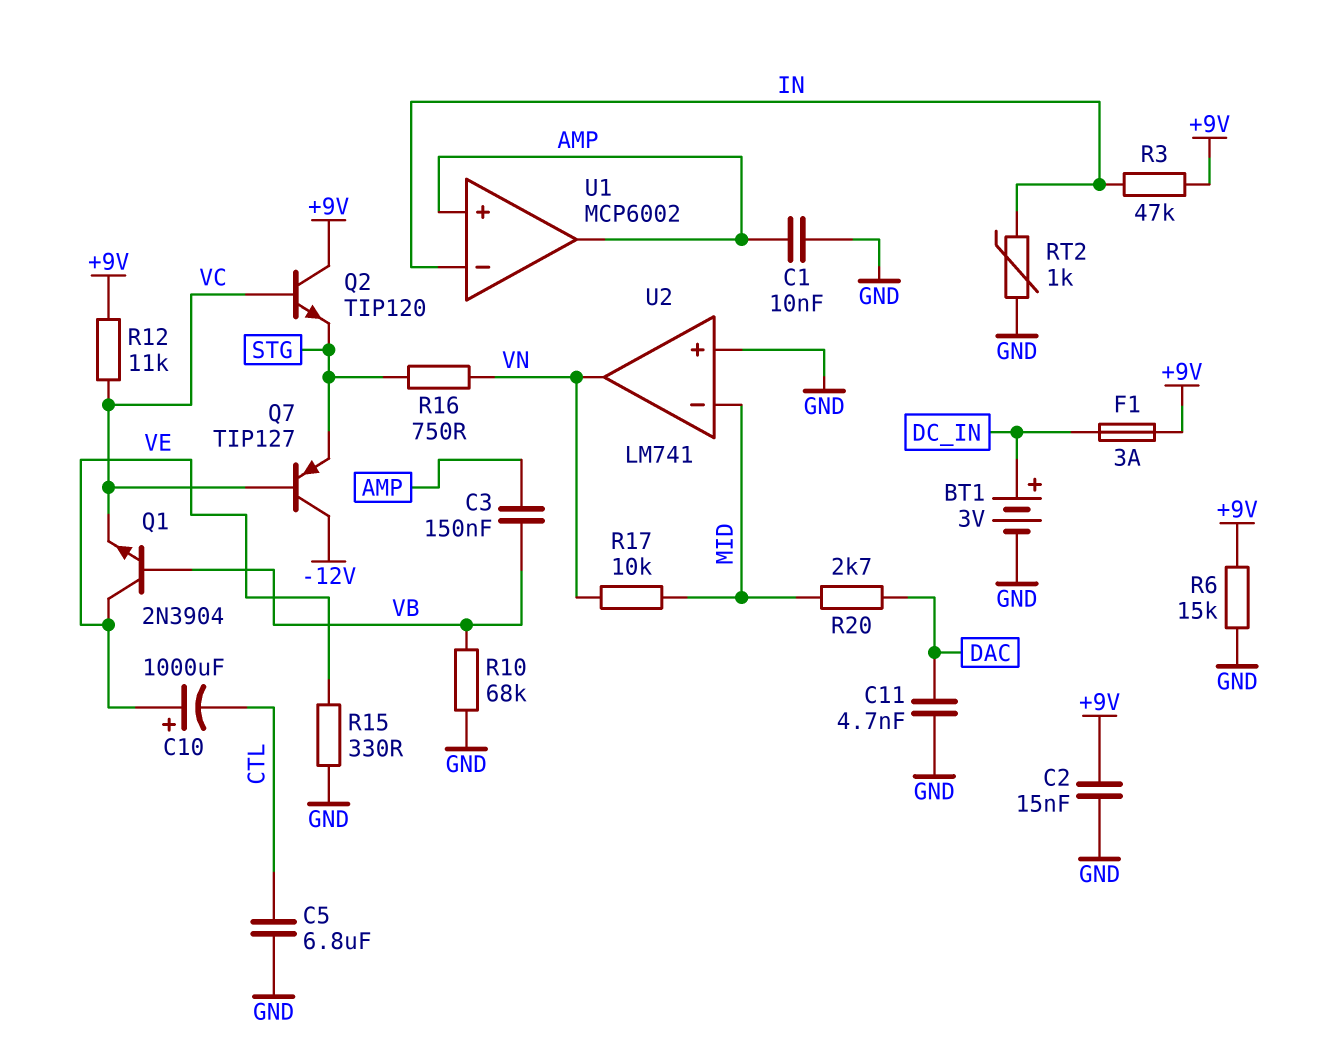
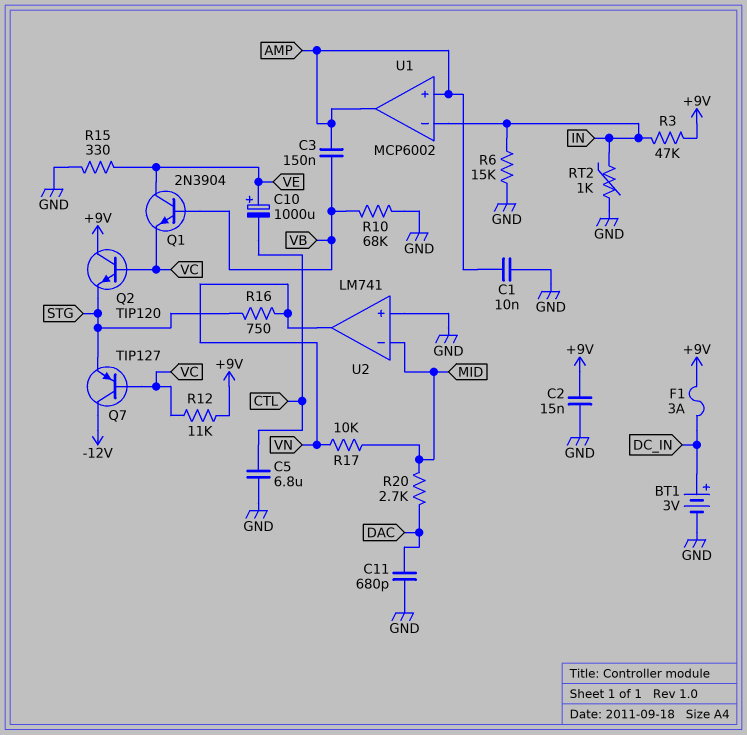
C11: 4.7nF (DAC, GND) -> 680pF (DAC, GND)
R6: 15k (+9V, GND) -> 15k (GND, IN)

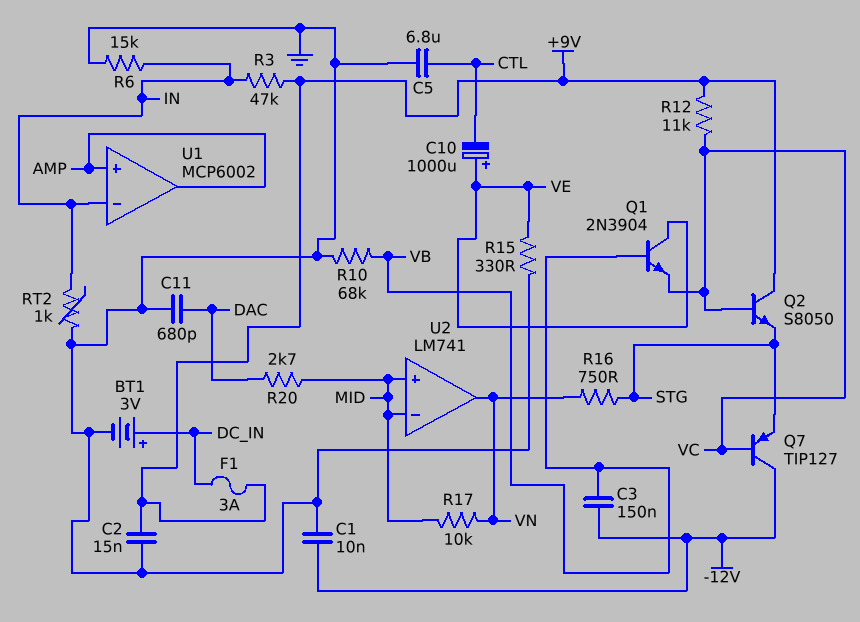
C1: 10nF (AMP, GND) -> 10nF (-12V, GND)
C3: 150nF (AMP, VB) -> 150nF (-12V, VB)
Q2: NPN TIP120 (B VC, C +9V, E STG) -> NPN S8050 (B VC, C +9V, E STG)
U2 pin in+: GND -> MID

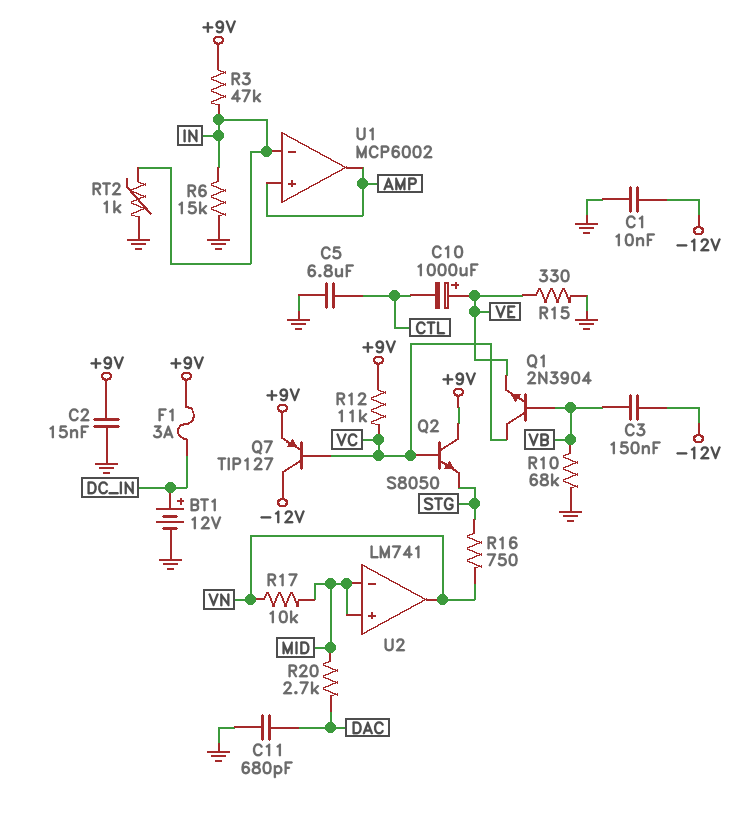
BT1: 3V (plus DC_IN, minus GND) -> 12V (plus DC_IN, minus GND)
Q1: NPN 2N3904 (B VB, C VE, E VC) -> NPN 2N3904 (B VB, C VC, E VE)
Q7: PNP TIP127 (B VC, C -12V, E STG) -> PNP TIP127 (B VC, C -12V, E +9V)

